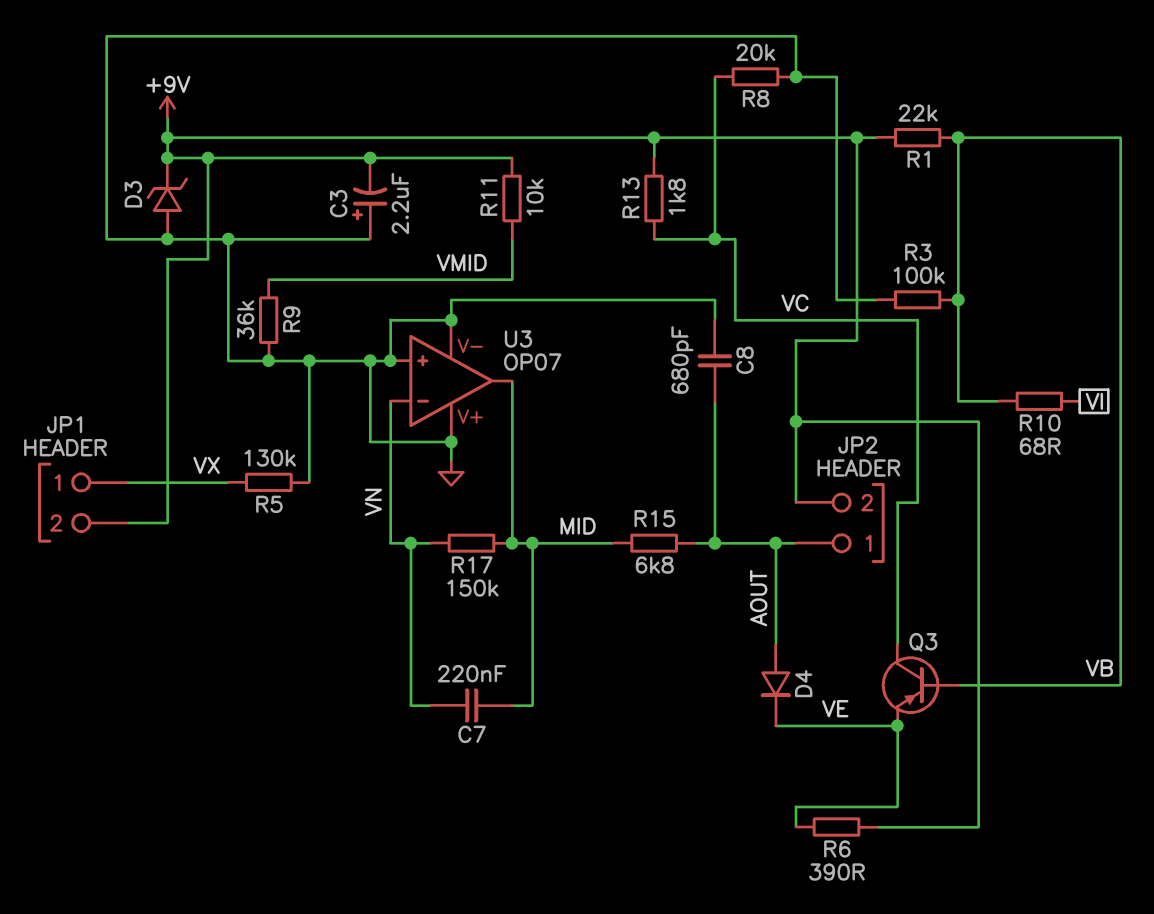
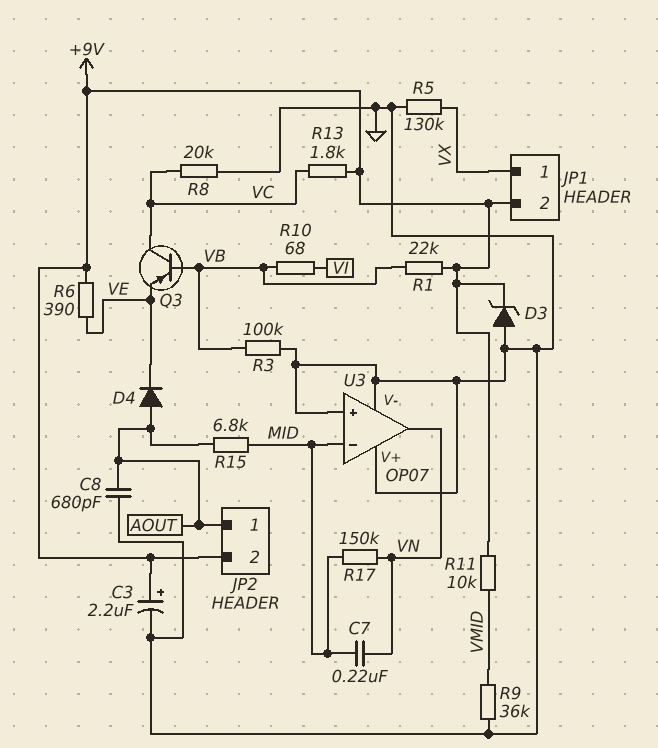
C3: 2.2uF (plus GND, minus +9V) -> 2.2uF (plus +9V, minus GND)
U3 pin in-: VN -> MID
U3 pin out: MID -> VN

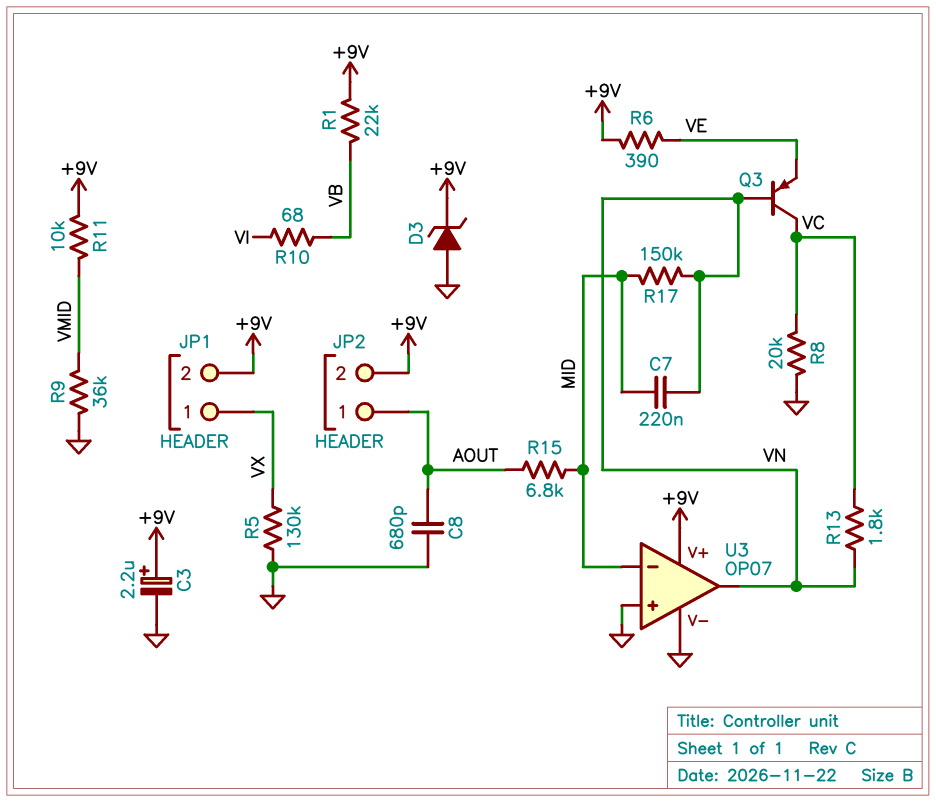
D4: diode (A AOUT, K VE) -> none
Q3: PNP (B VB, C VC, E VE) -> PNP (B VN, C VC, E VE)
R3: 100k (GND, VB) -> none
R13: 1.8k (+9V, VC) -> 1.8k (VC, VN)
U3 pin V+: GND -> +9V

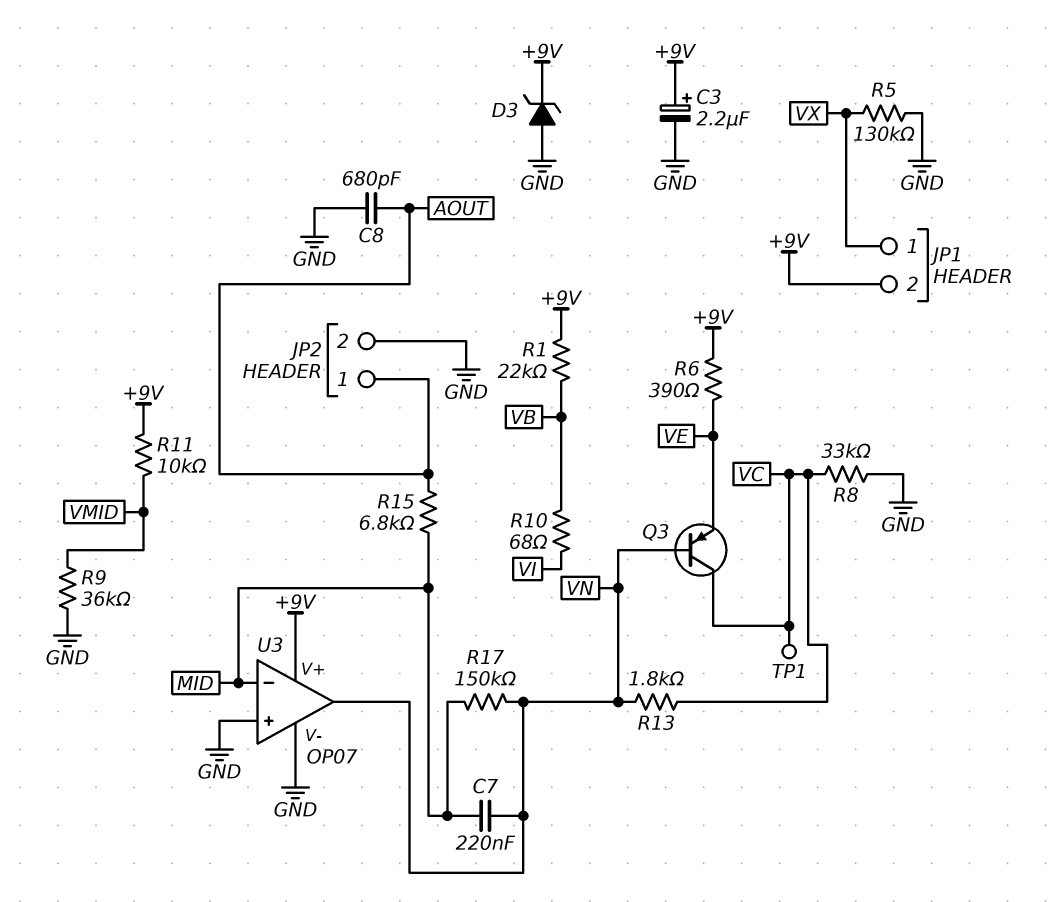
JP2 pin 2: +9V -> GND
R8: 20k (GND, VC) -> 33k (GND, VC)
TP1: none -> test point (VC)

